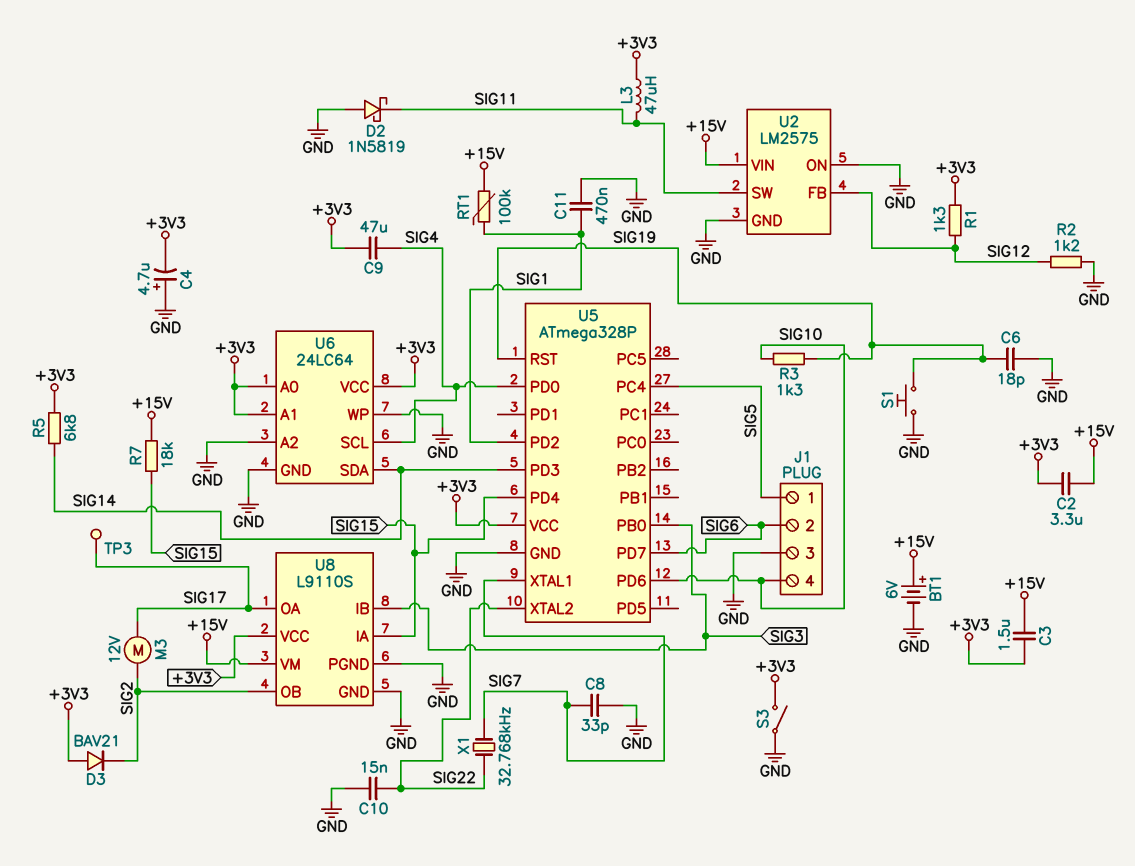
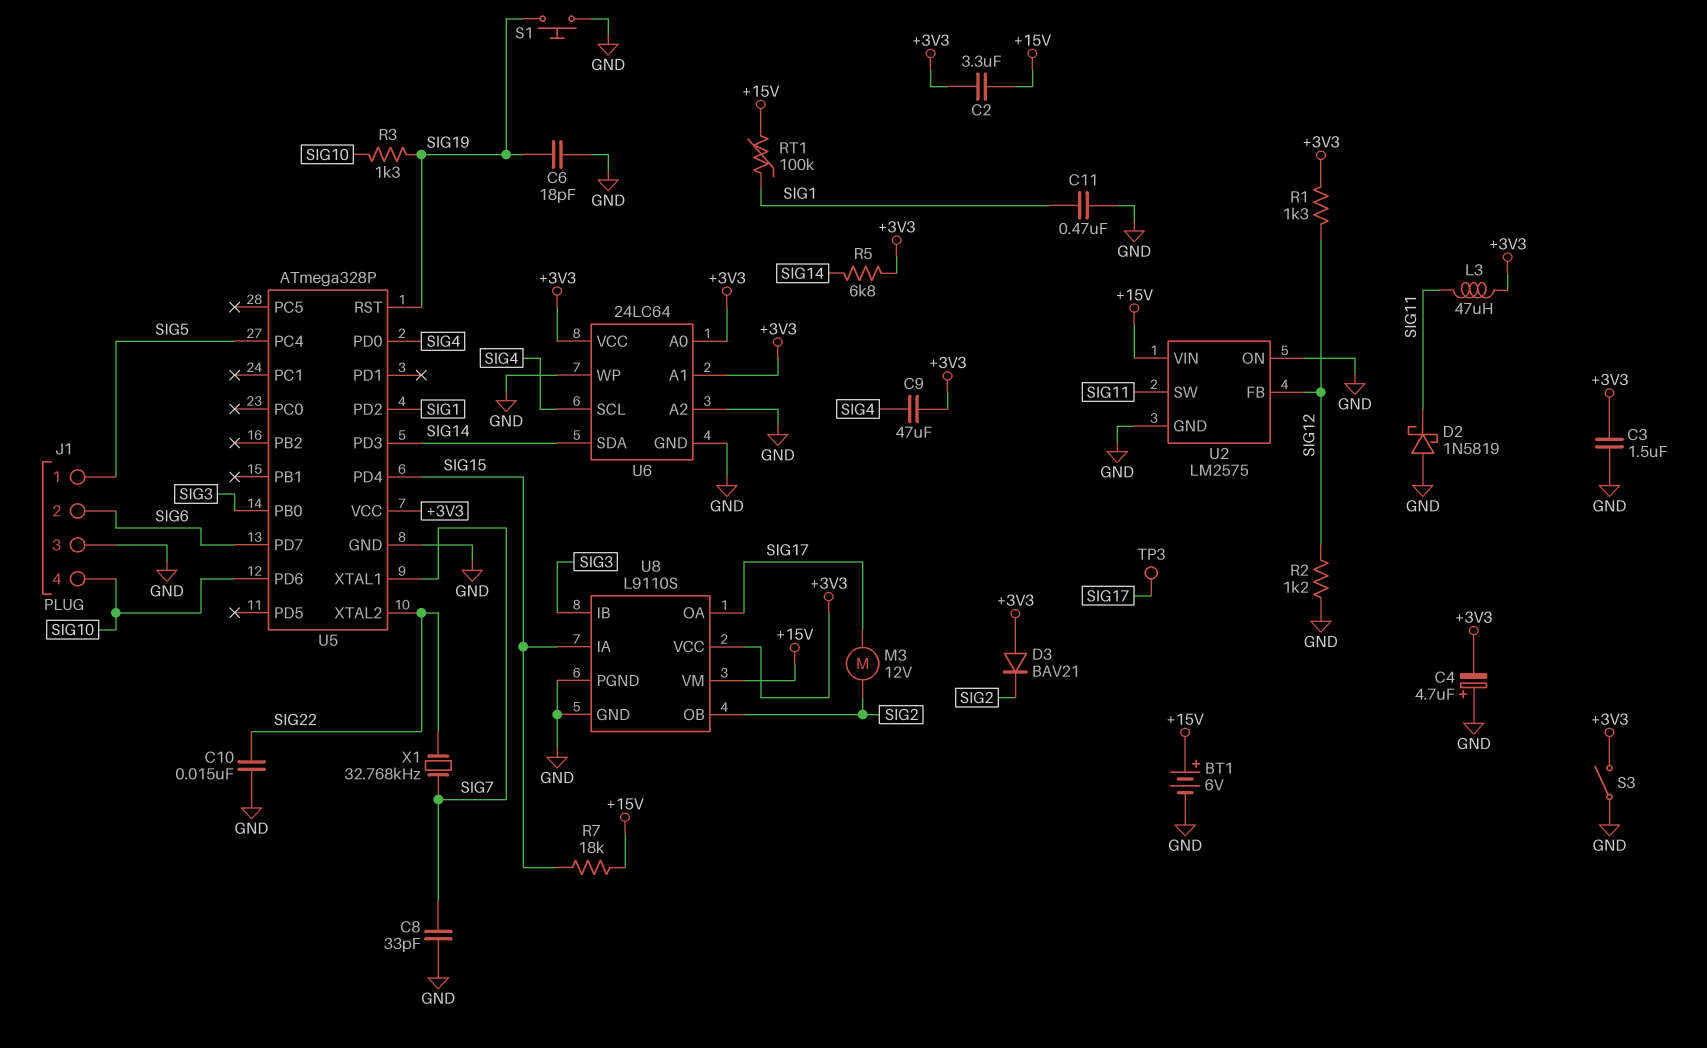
C3: 1.5uF (+3V3, +15V) -> 1.5uF (+3V3, GND)

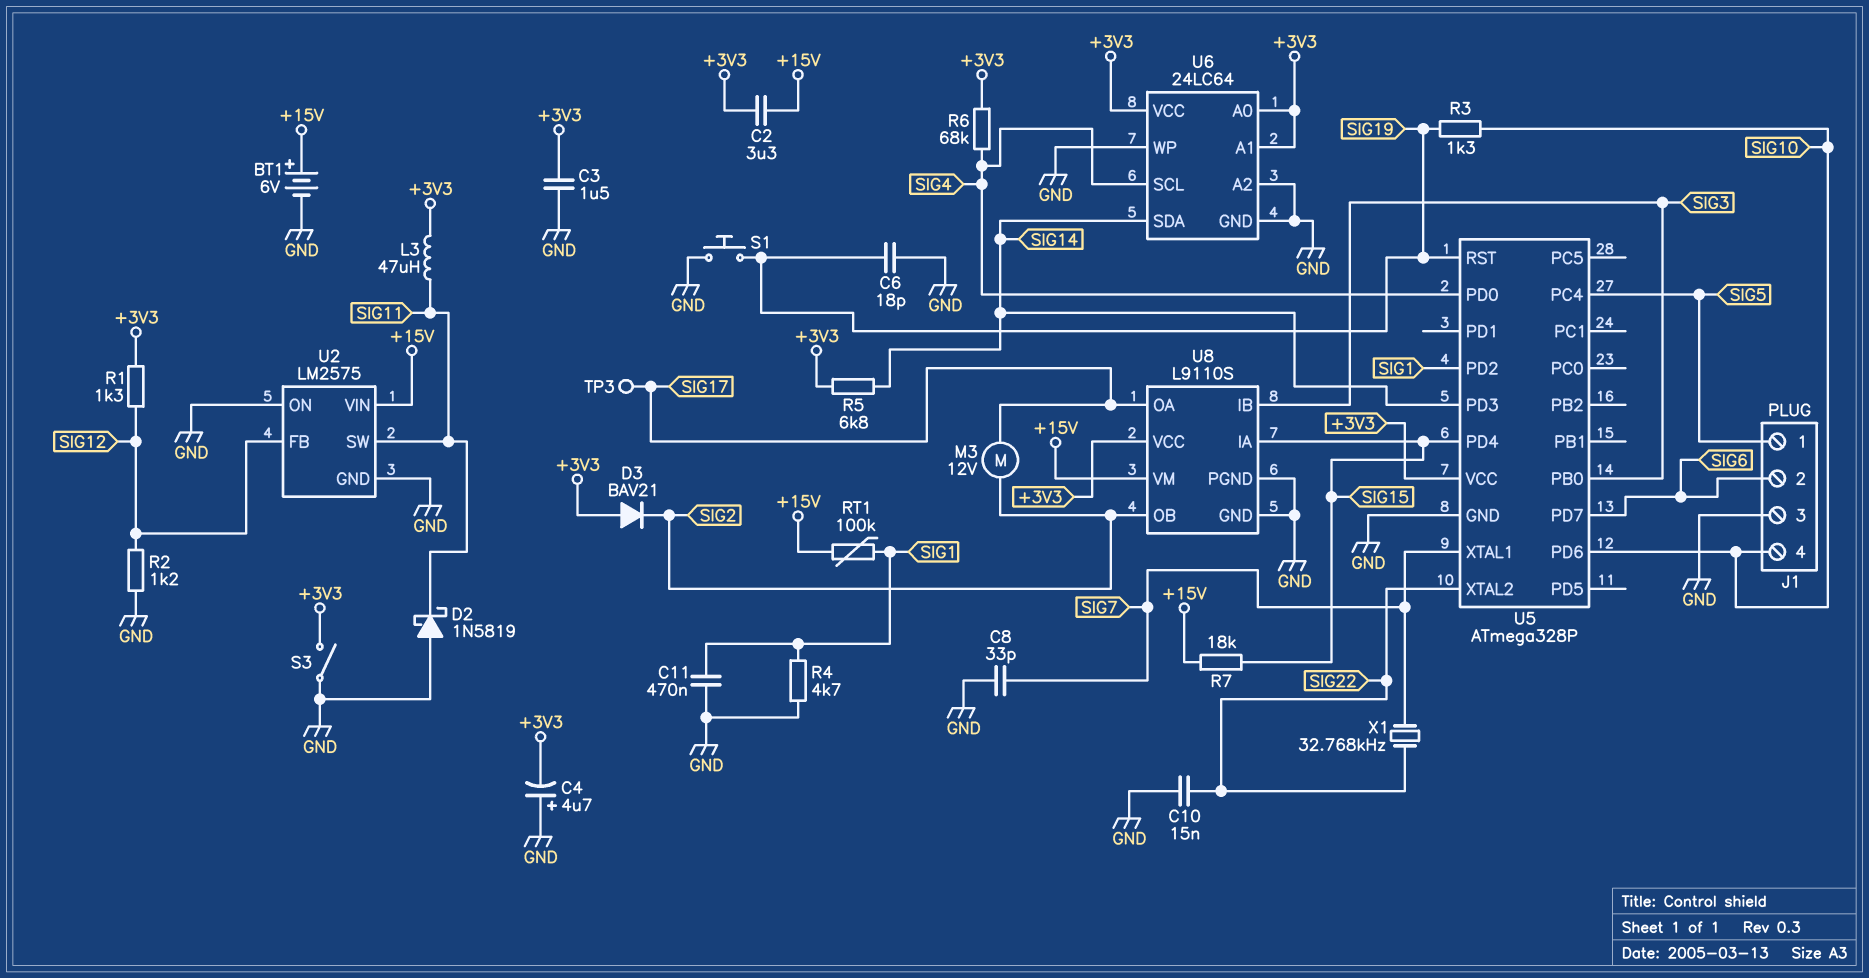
C9: 47uF (+3V3, SIG4) -> none
R4: none -> 4.7k (GND, SIG1)
R6: none -> 68k (+3V3, SIG4)

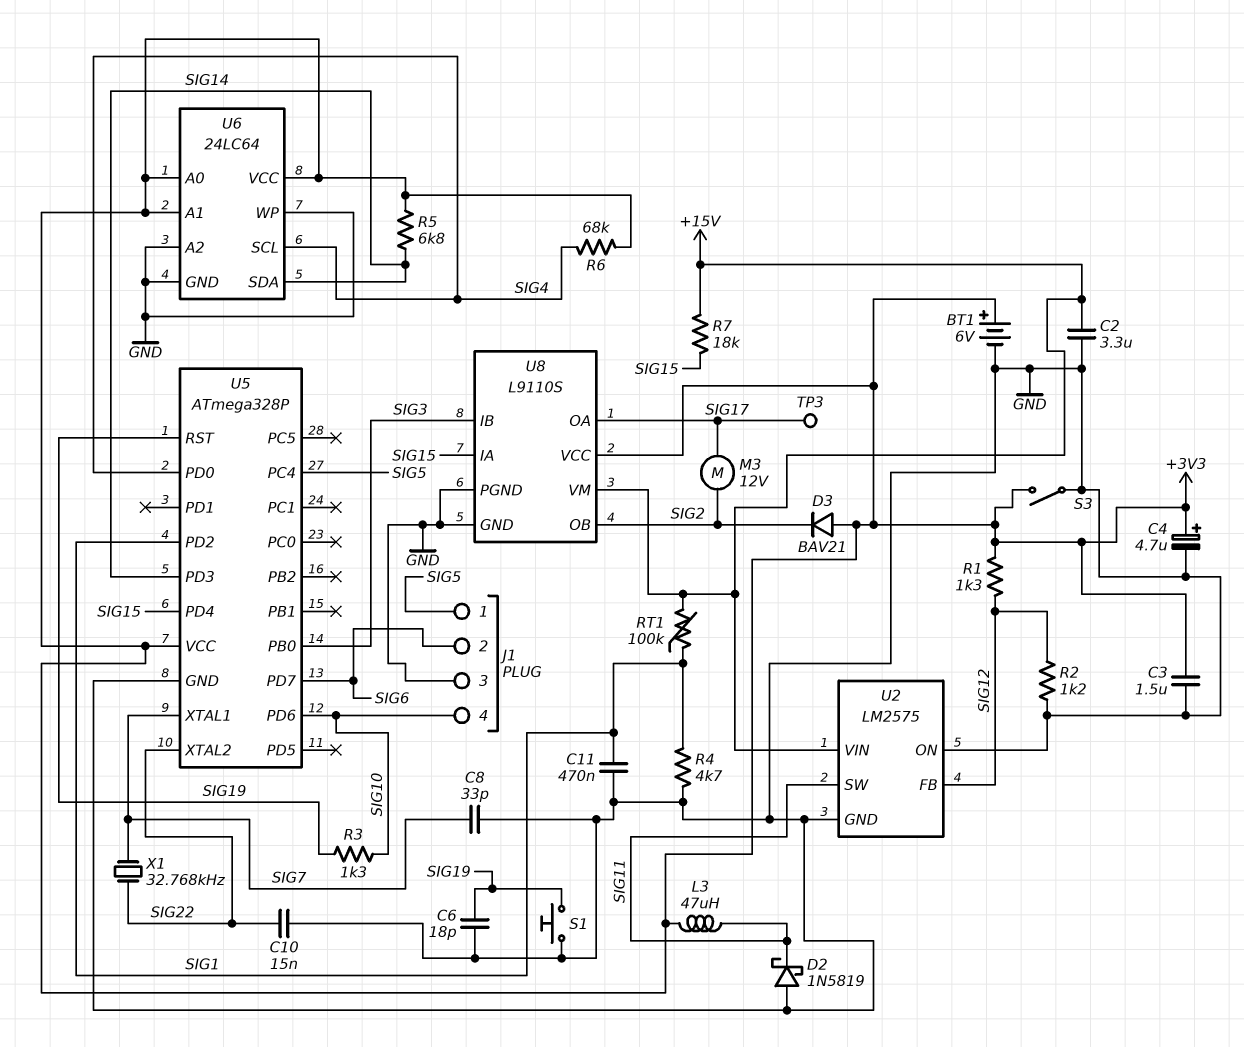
BT1: 6V (plus +15V, minus GND) -> 6V (plus +3V3, minus GND)
C2: 3.3uF (+3V3, +15V) -> 3.3uF (+15V, GND)
C4: 4.7uF (plus GND, minus +3V3) -> 4.7uF (plus +3V3, minus GND)

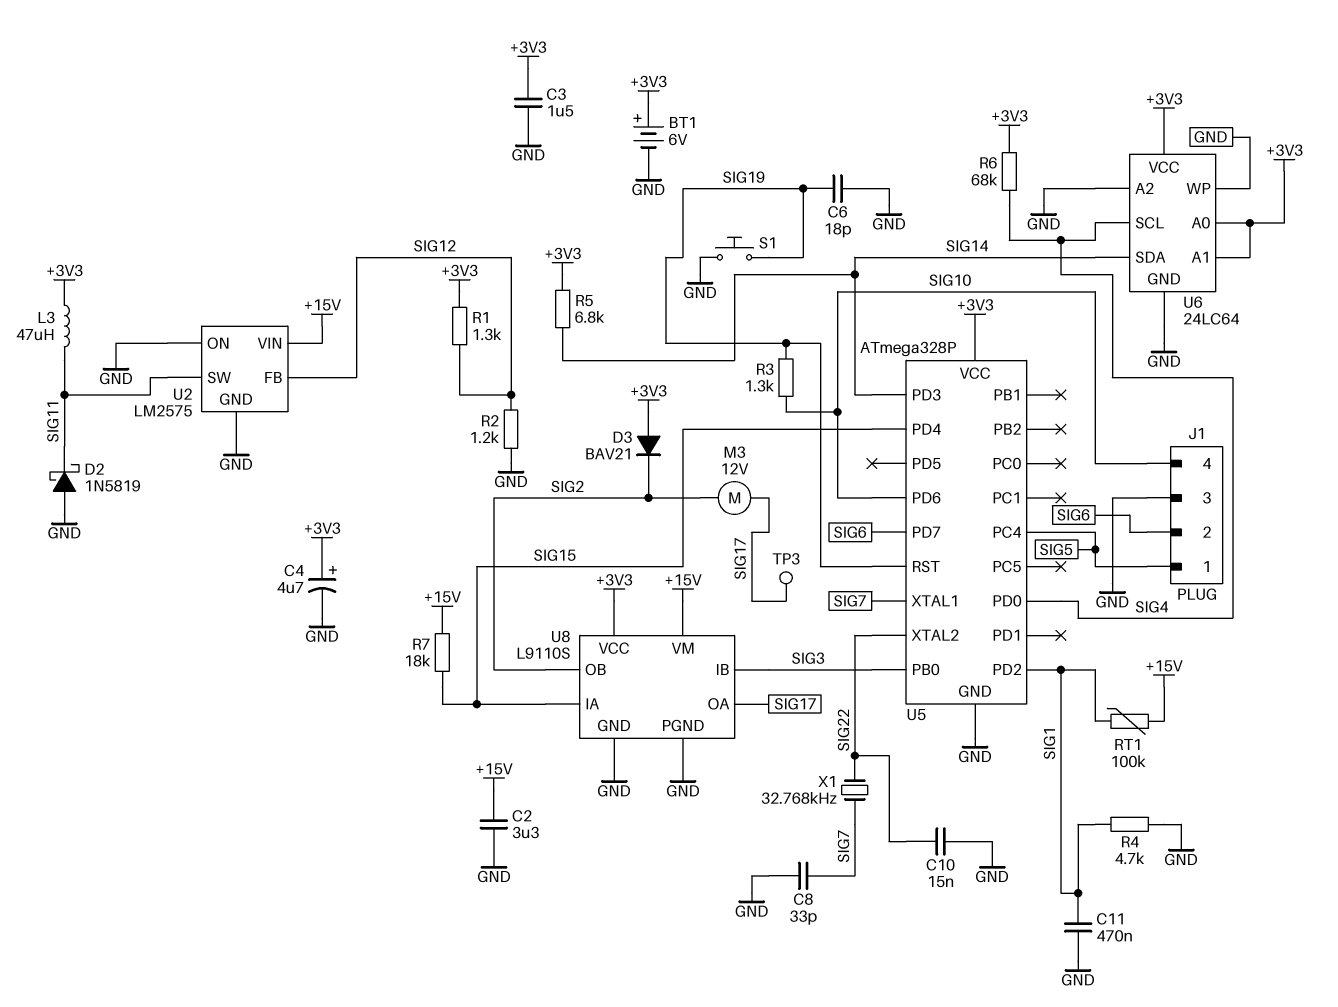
S3: switch (+3V3, GND) -> none

